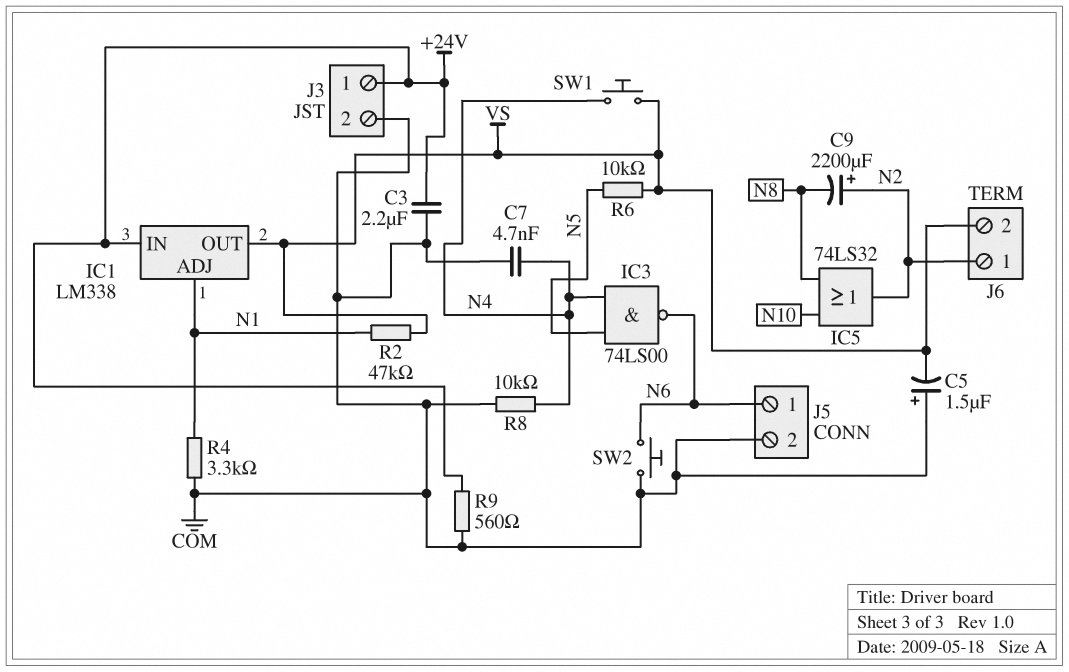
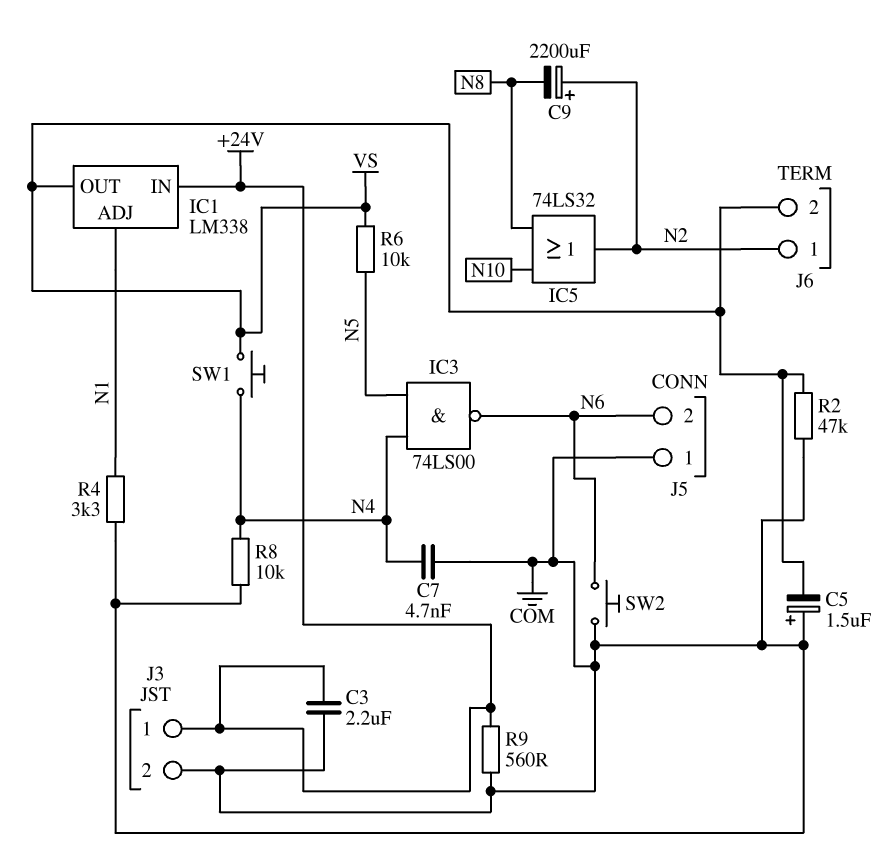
J5 pin 1: N6 -> COM
J5 pin 2: COM -> N6
R2: 47k (N1, VS) -> 47k (COM, VS)

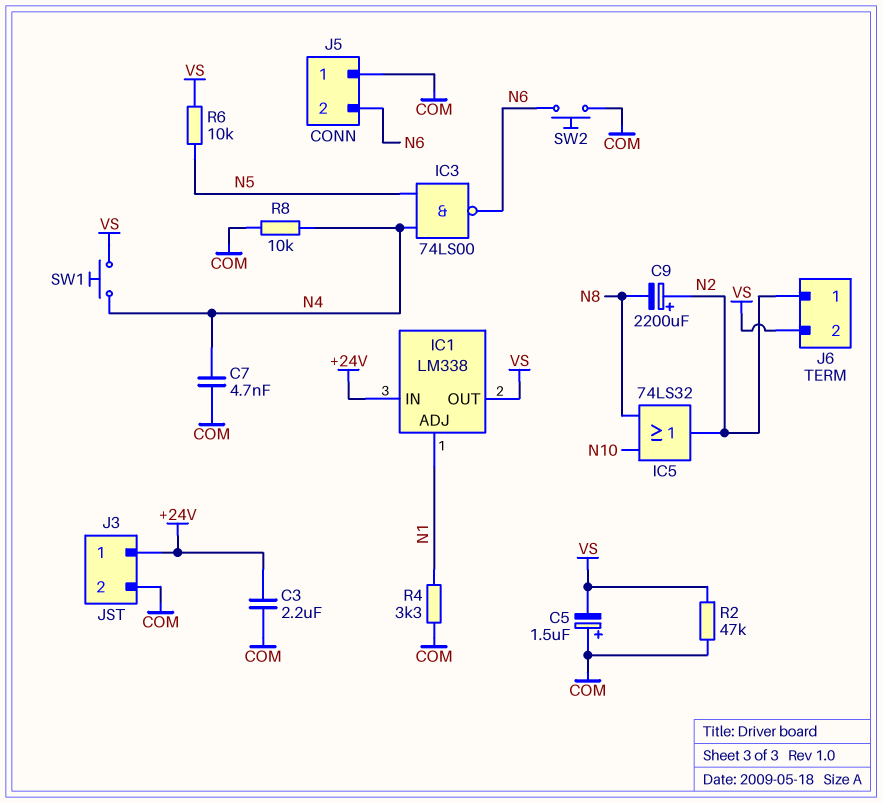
R9: 560 (+24V, COM) -> none

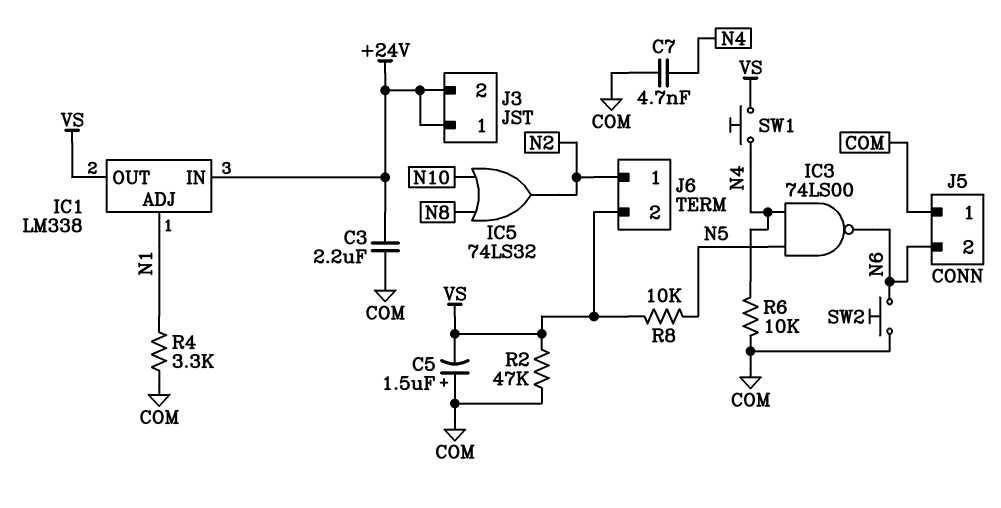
C9: 2200uF (plus N2, minus N8) -> none
J3 pin 2: COM -> +24V
R6: 10k (N5, VS) -> 10k (COM, N4)
R8: 10k (COM, N4) -> 10k (N5, VS)

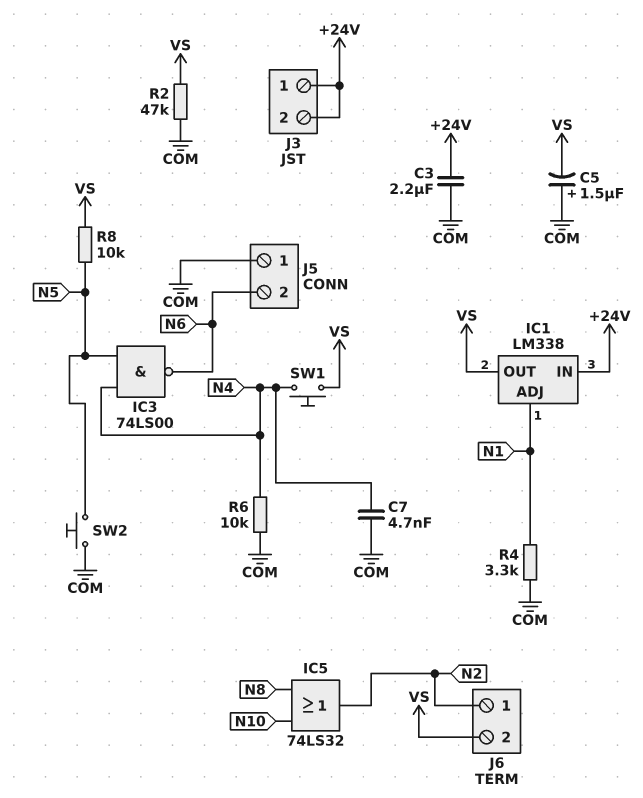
SW2: button (COM, N6) -> button (COM, N5)

